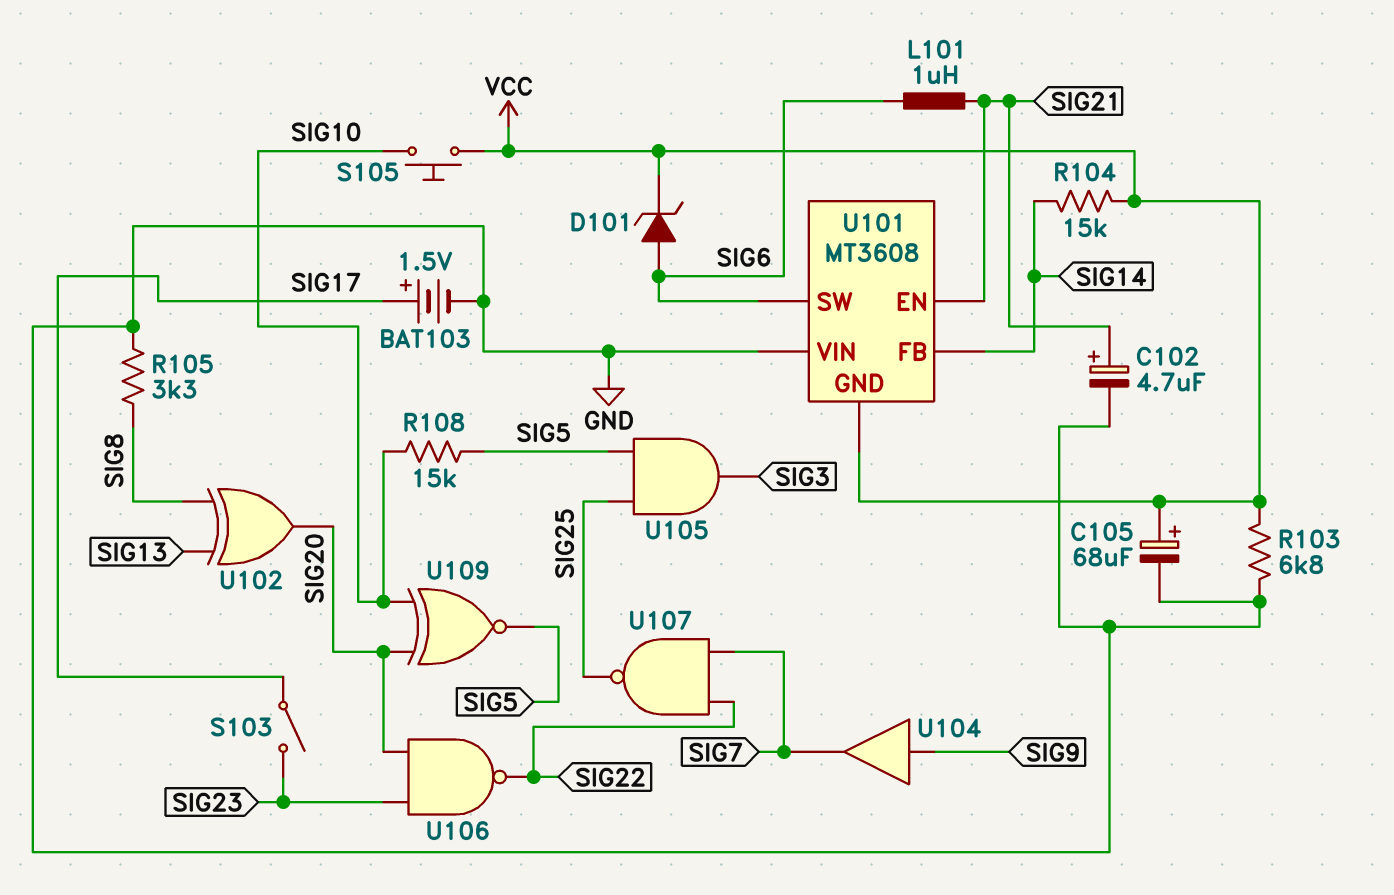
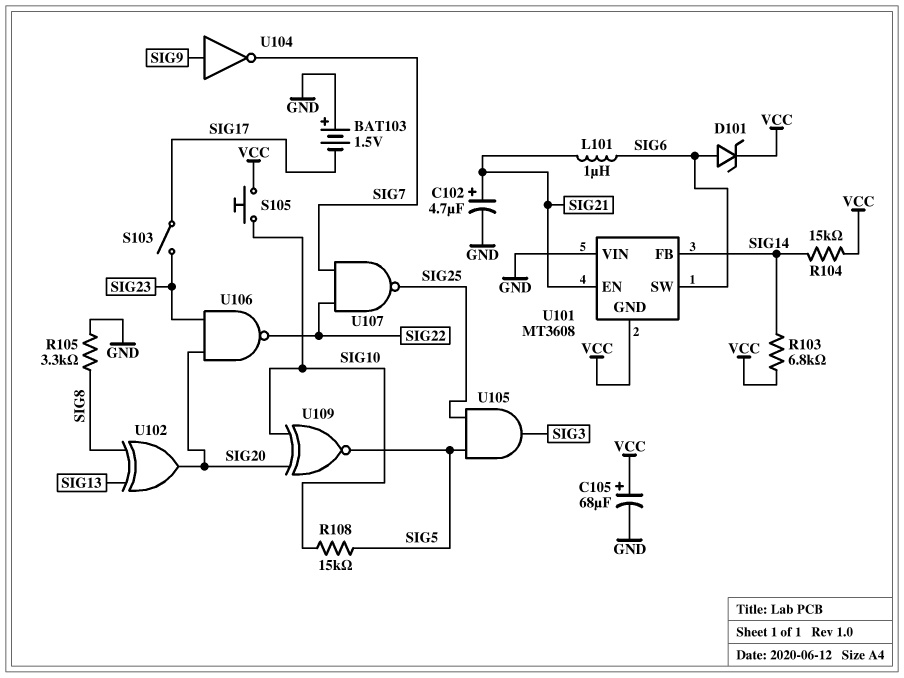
BAT103: 1.5V (plus SIG17, minus GND) -> 1.5V (plus GND, minus SIG17)
R103: 6.8k (GND, VCC) -> 6.8k (SIG14, VCC)
U104: buffer (in SIG9, out SIG7) -> NOT (in SIG9, out SIG7)

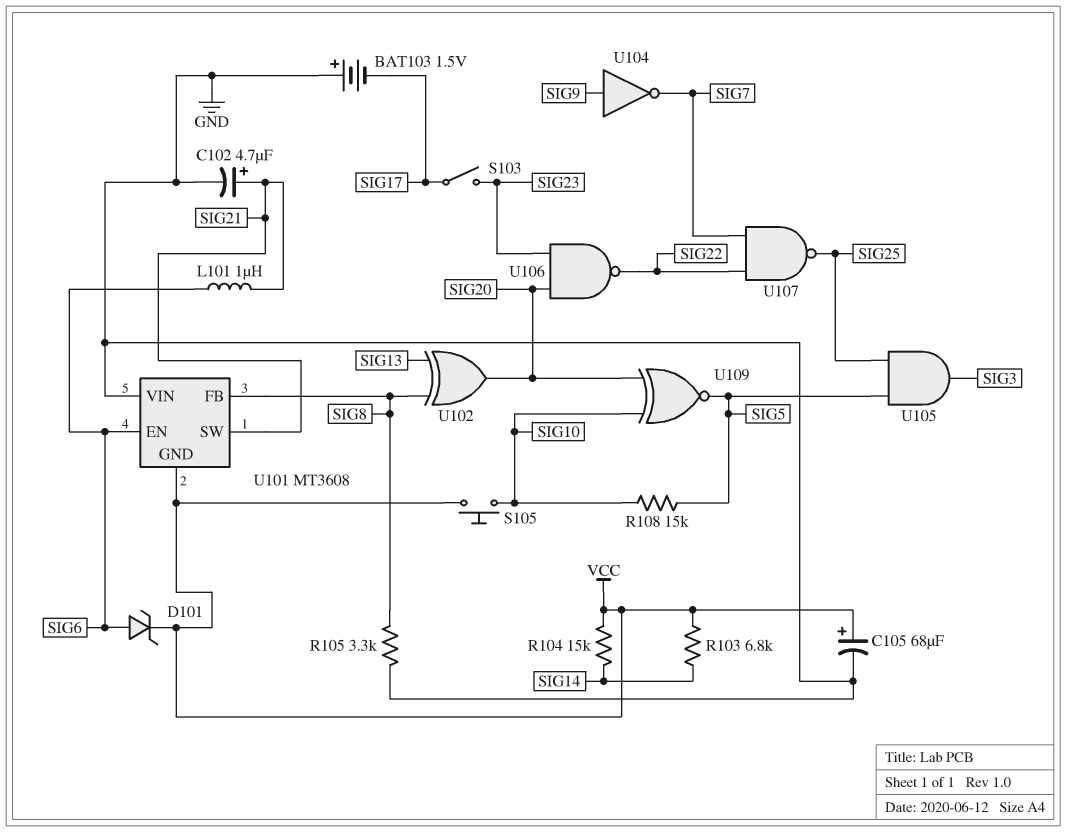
U101 pin EN: SIG21 -> SIG6
U101 pin FB: SIG14 -> SIG8
U101 pin SW: SIG6 -> SIG21

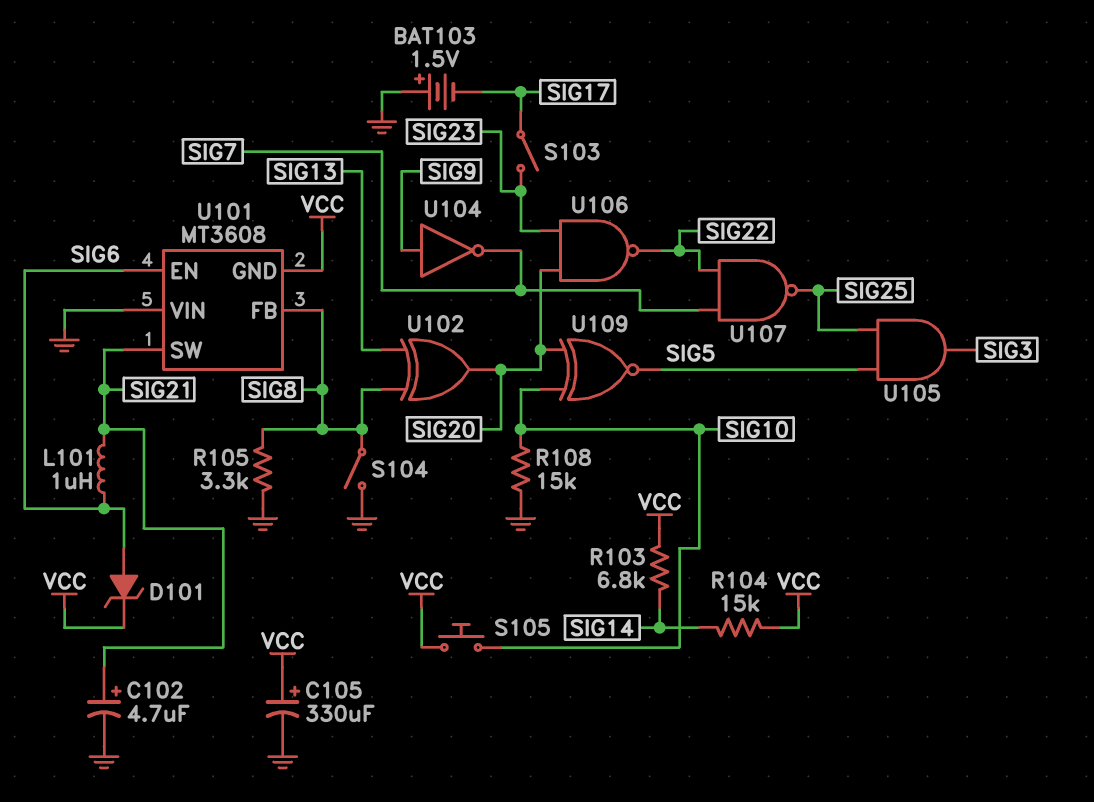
C105: 68uF (plus VCC, minus GND) -> 330uF (plus VCC, minus GND)
R108: 15k (SIG5, SIG10) -> 15k (GND, SIG10)
S104: none -> switch (GND, SIG8)

